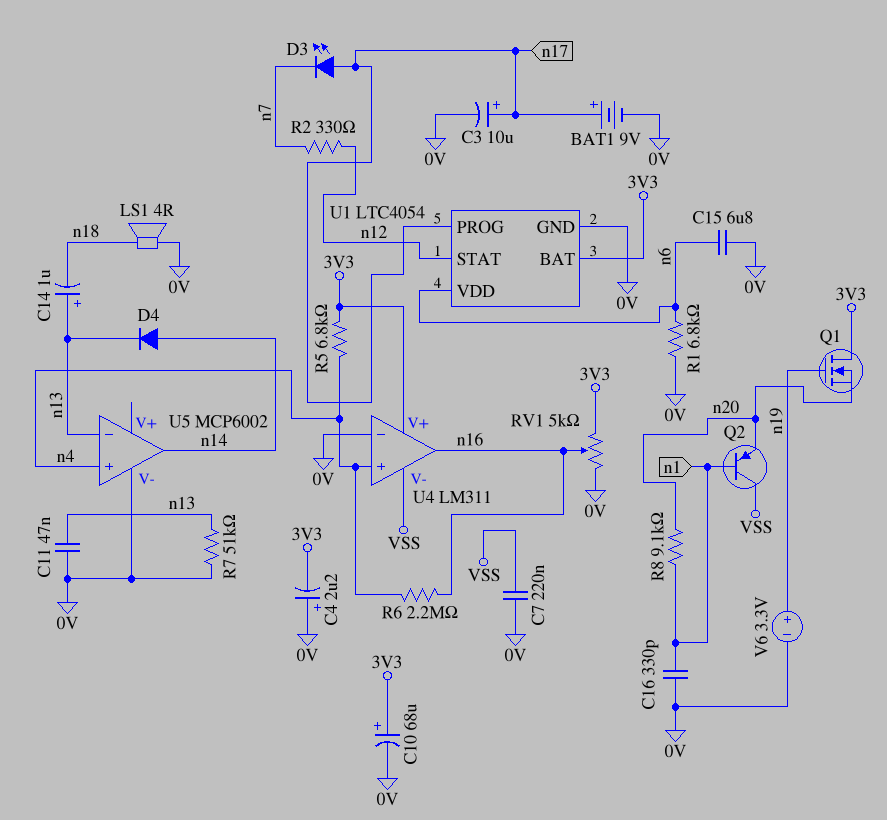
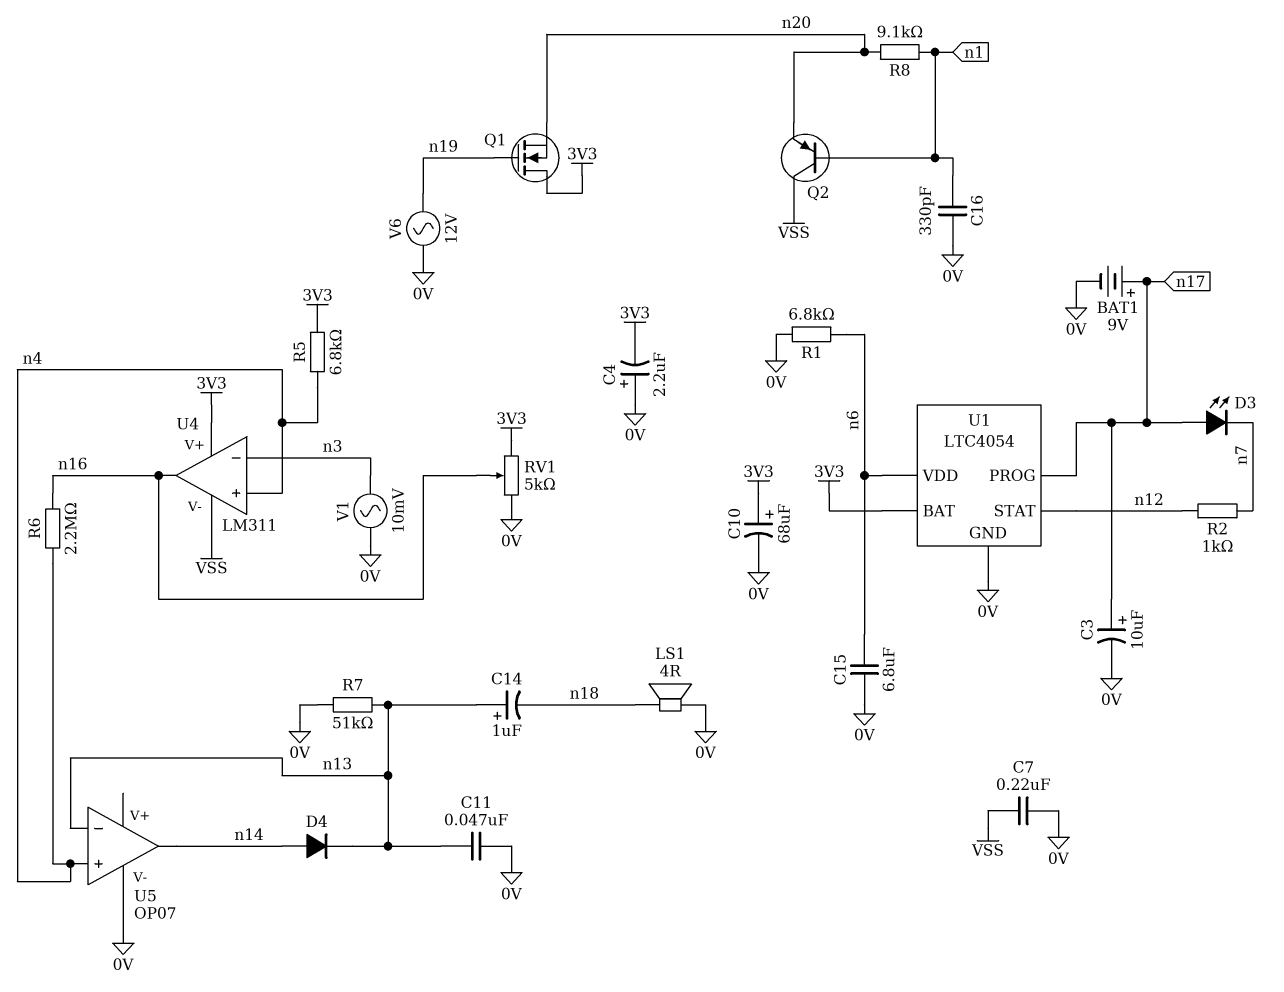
R2: 330 (n7, n12) -> 1k (n7, n12)
U4 pin in-: 0V -> n3
U5: MCP6002 -> OP07
V1: none -> AC 10mV (0V, n3)
V6: 3.3V (plus n19, minus 0V) -> AC 12V (0V, n19)

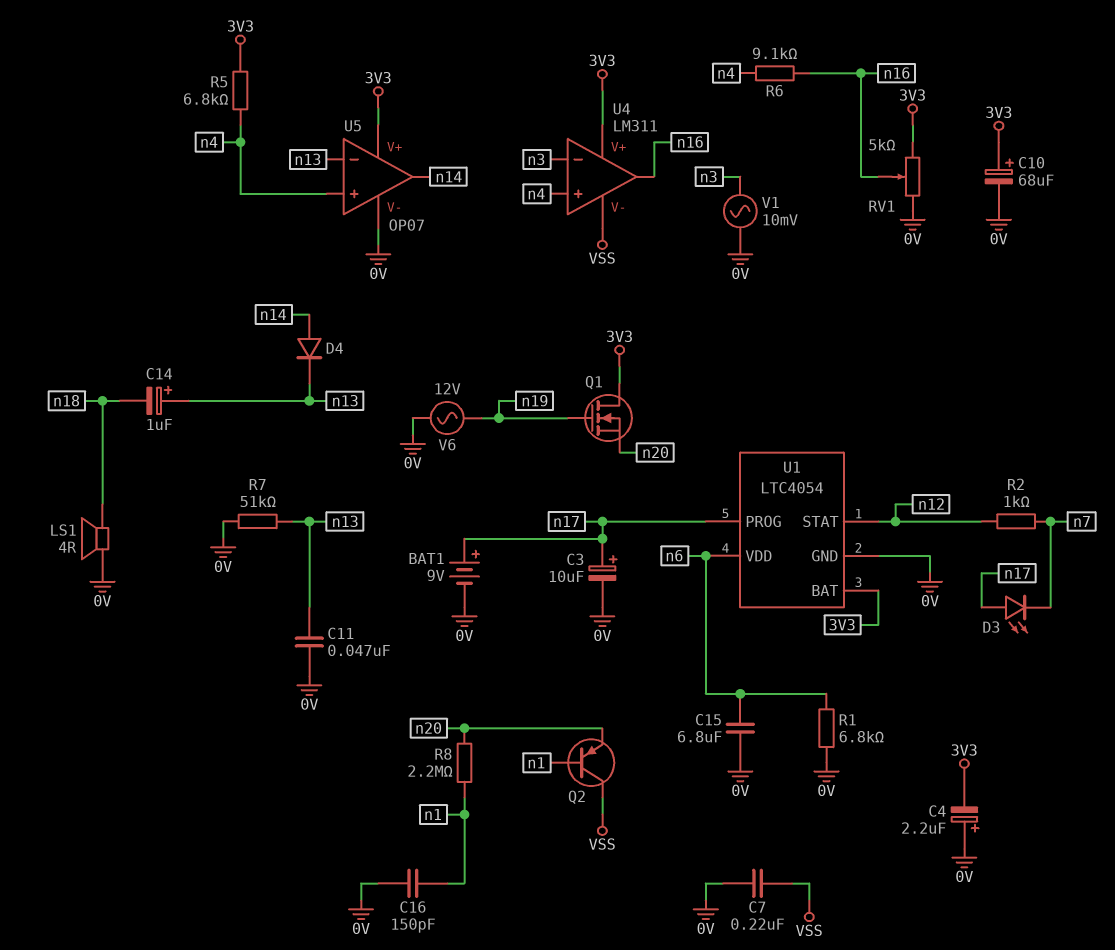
C16: 330pF (0V, n1) -> 150pF (0V, n1)
R6: 2.2M (n4, n16) -> 9.1k (n4, n16)
R8: 9.1k (n1, n20) -> 2.2M (n1, n20)
U5 pin V+: none -> 3V3

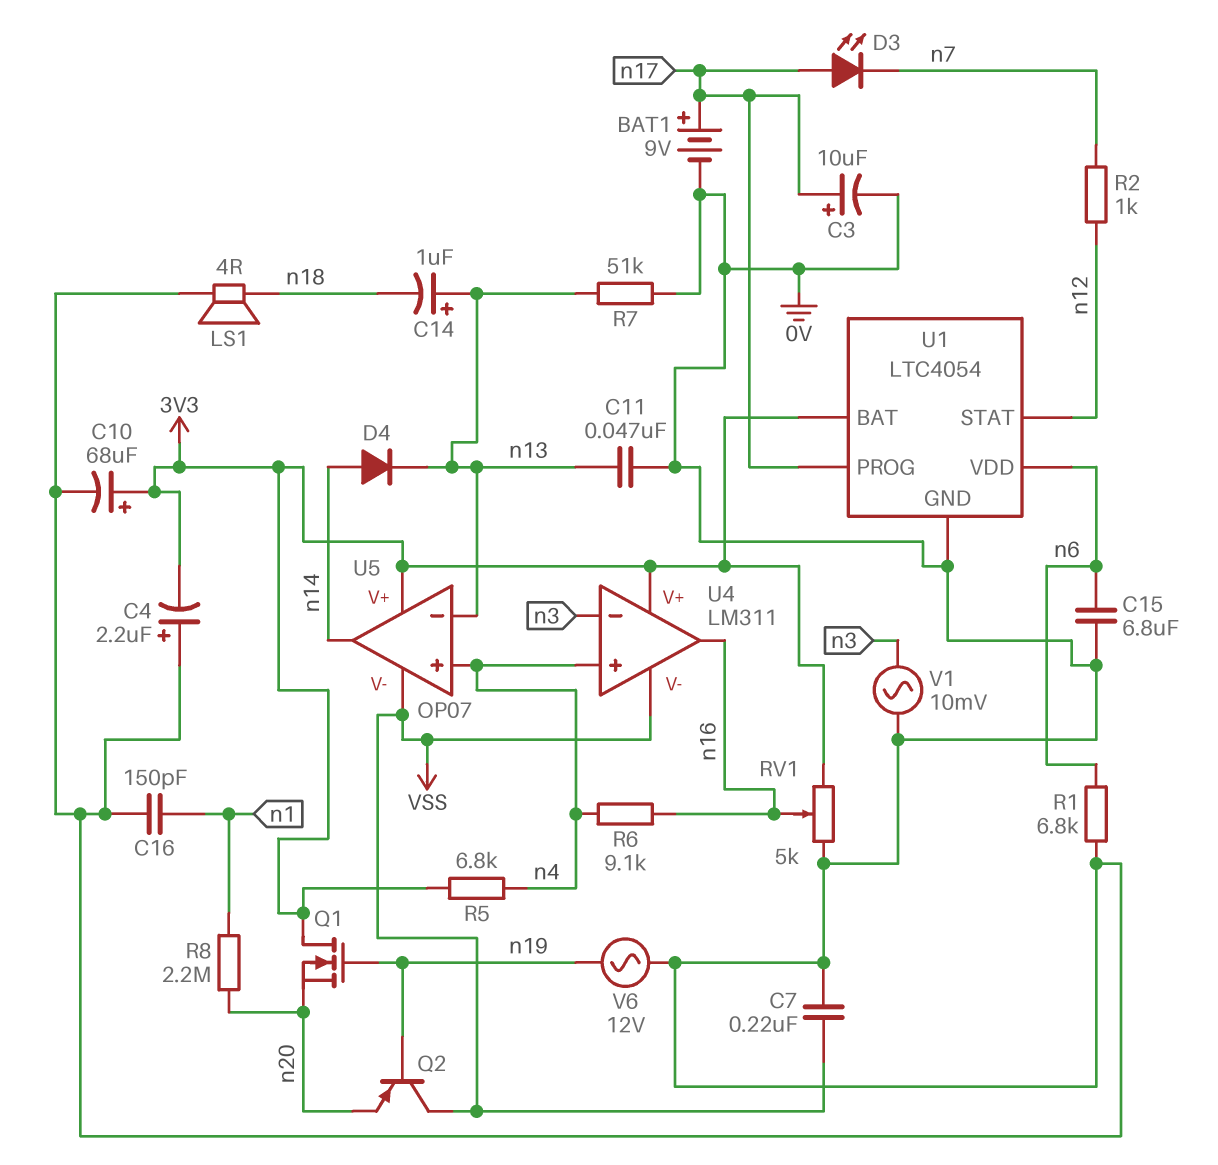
Q2: PNP (B n1, C VSS, E n20) -> PNP (B n19, C VSS, E n20)
U5 pin V-: 0V -> VSS

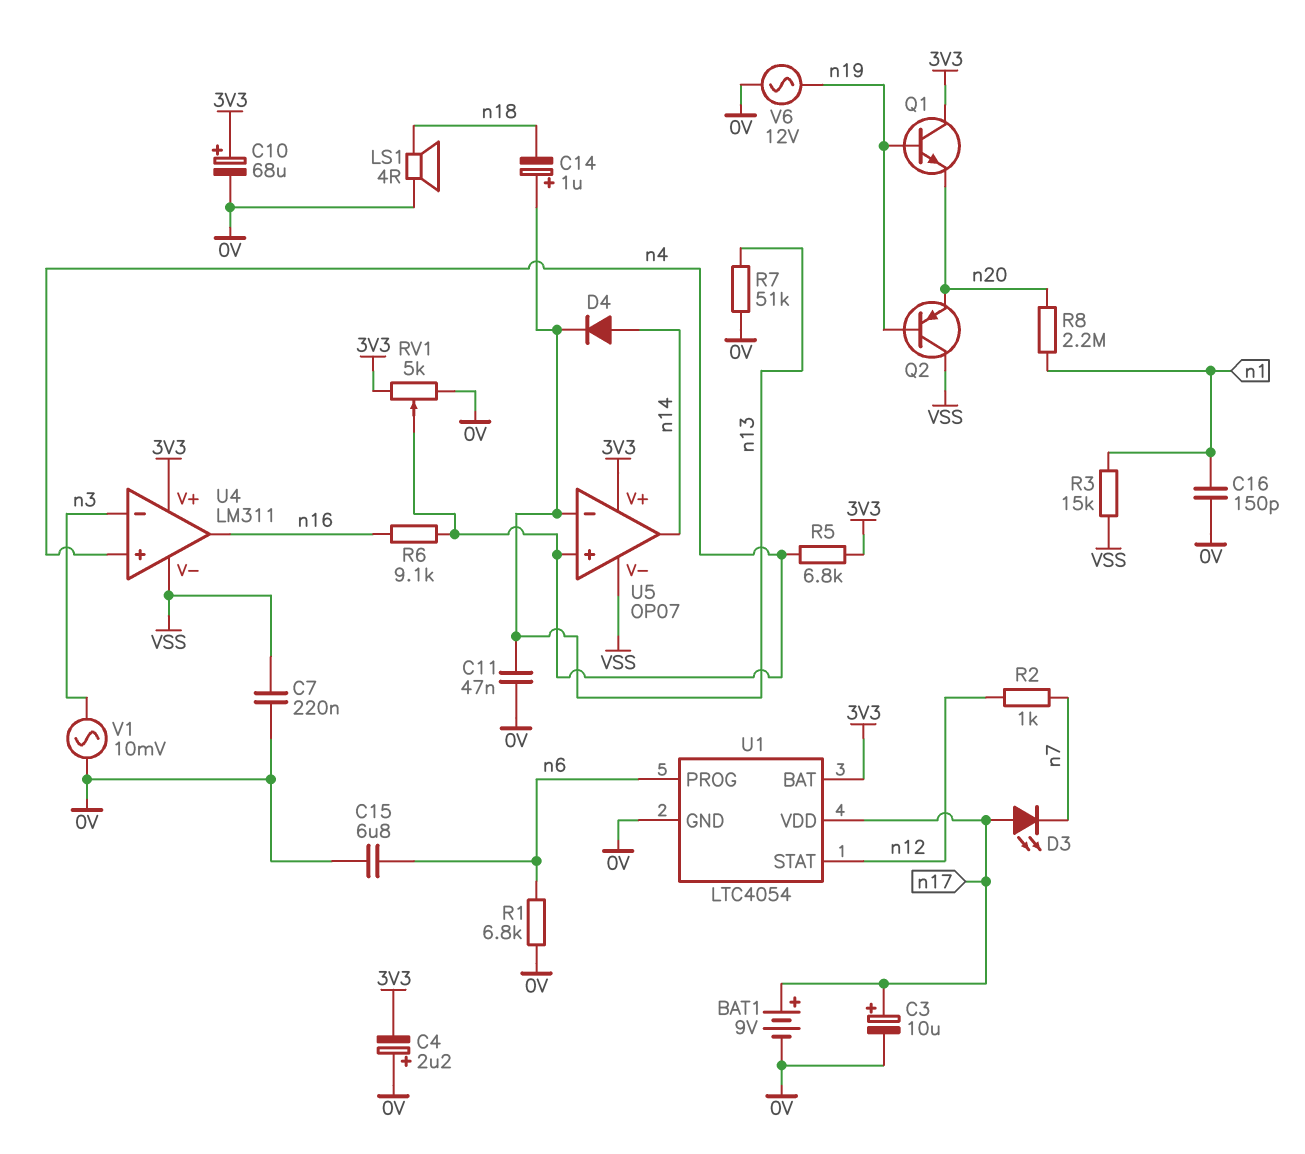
Q1: NMOS (G n19, D 3V3, S n20) -> NPN (B n19, C 3V3, E n20)
R3: none -> 15k (VSS, n1)
RV1: 5k (0V, 3V3, wiper n16) -> 5k (0V, 3V3, wiper n4)
U1 pin PROG: n17 -> n6
U1 pin VDD: n6 -> n17

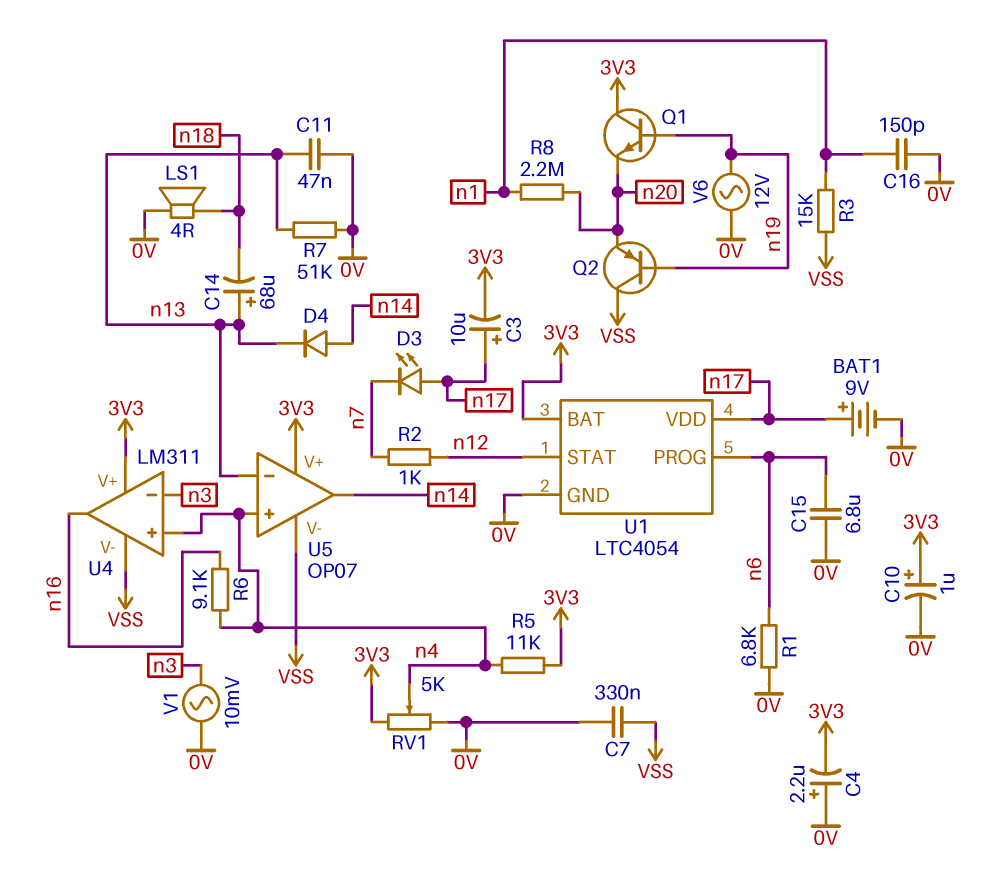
C3: 10uF (plus n17, minus 0V) -> 10uF (plus n17, minus 3V3)
C7: 220nF (0V, VSS) -> 330nF (0V, VSS)
C10: 68uF (plus 3V3, minus 0V) -> 1uF (plus 3V3, minus 0V)
C14: 1uF (plus n13, minus n18) -> 68uF (plus n13, minus n18)
R5: 6.8k (3V3, n4) -> 11k (3V3, n4)

